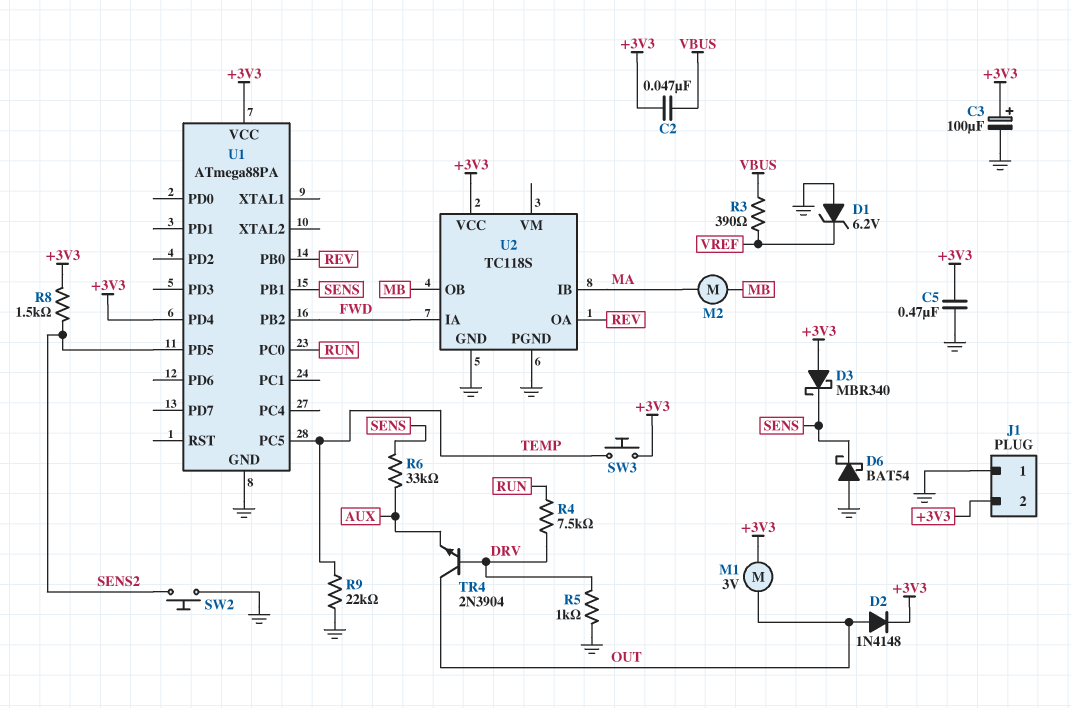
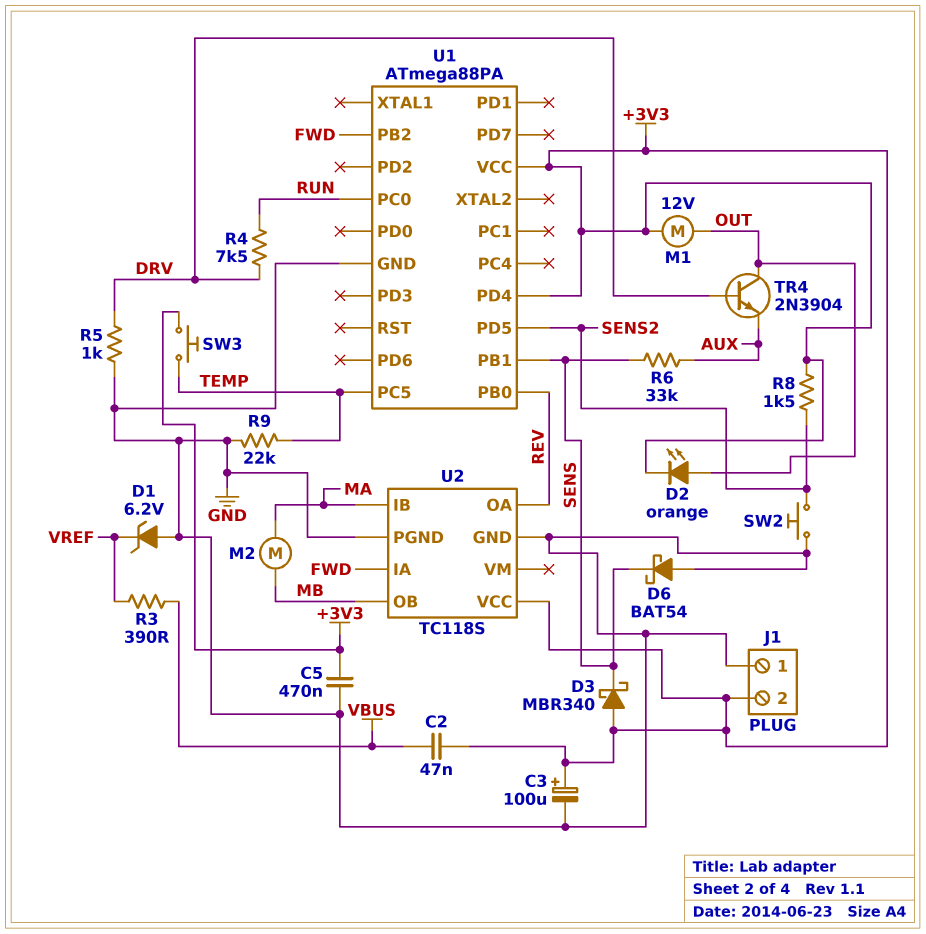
D2: diode 1N4148 (A OUT, K +3V3) -> LED orange (A OUT, K +3V3)
M1: motor 3V (+3V3, OUT) -> motor 12V (+3V3, OUT)

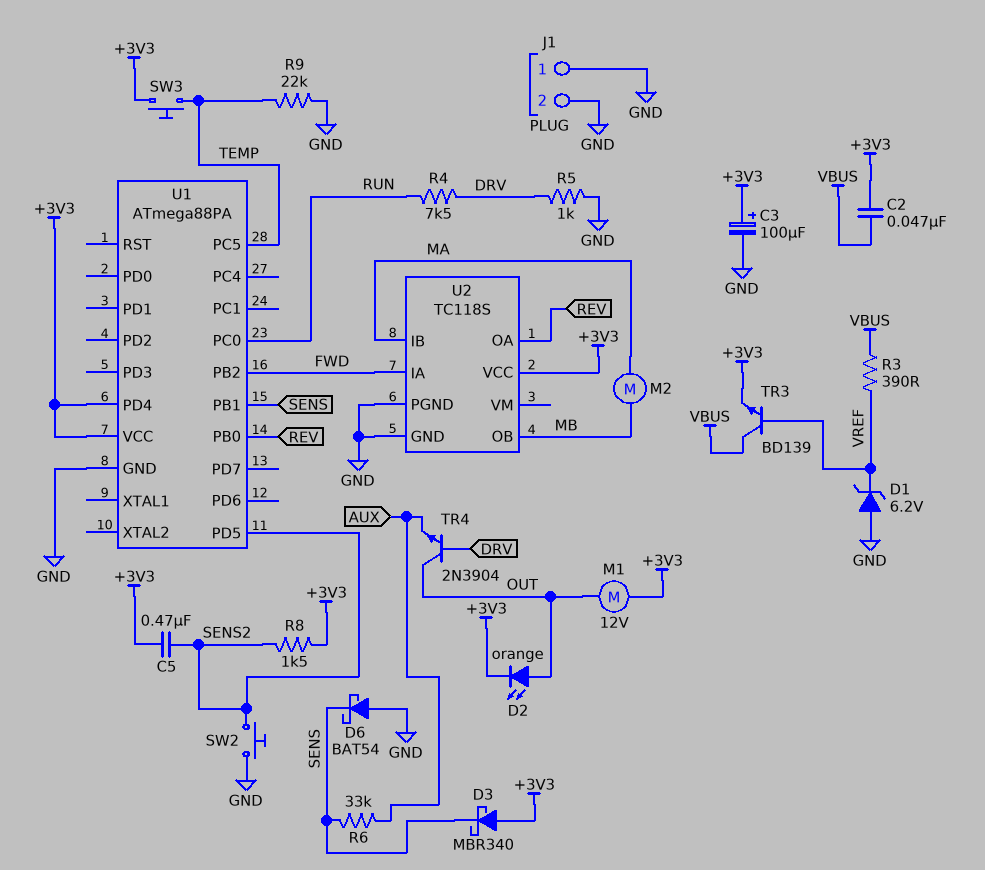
C5: 470nF (+3V3, GND) -> 470nF (+3V3, SENS2)
J1 pin 2: +3V3 -> GND
TR3: none -> NPN BD139 (B VREF, C VBUS, E +3V3)

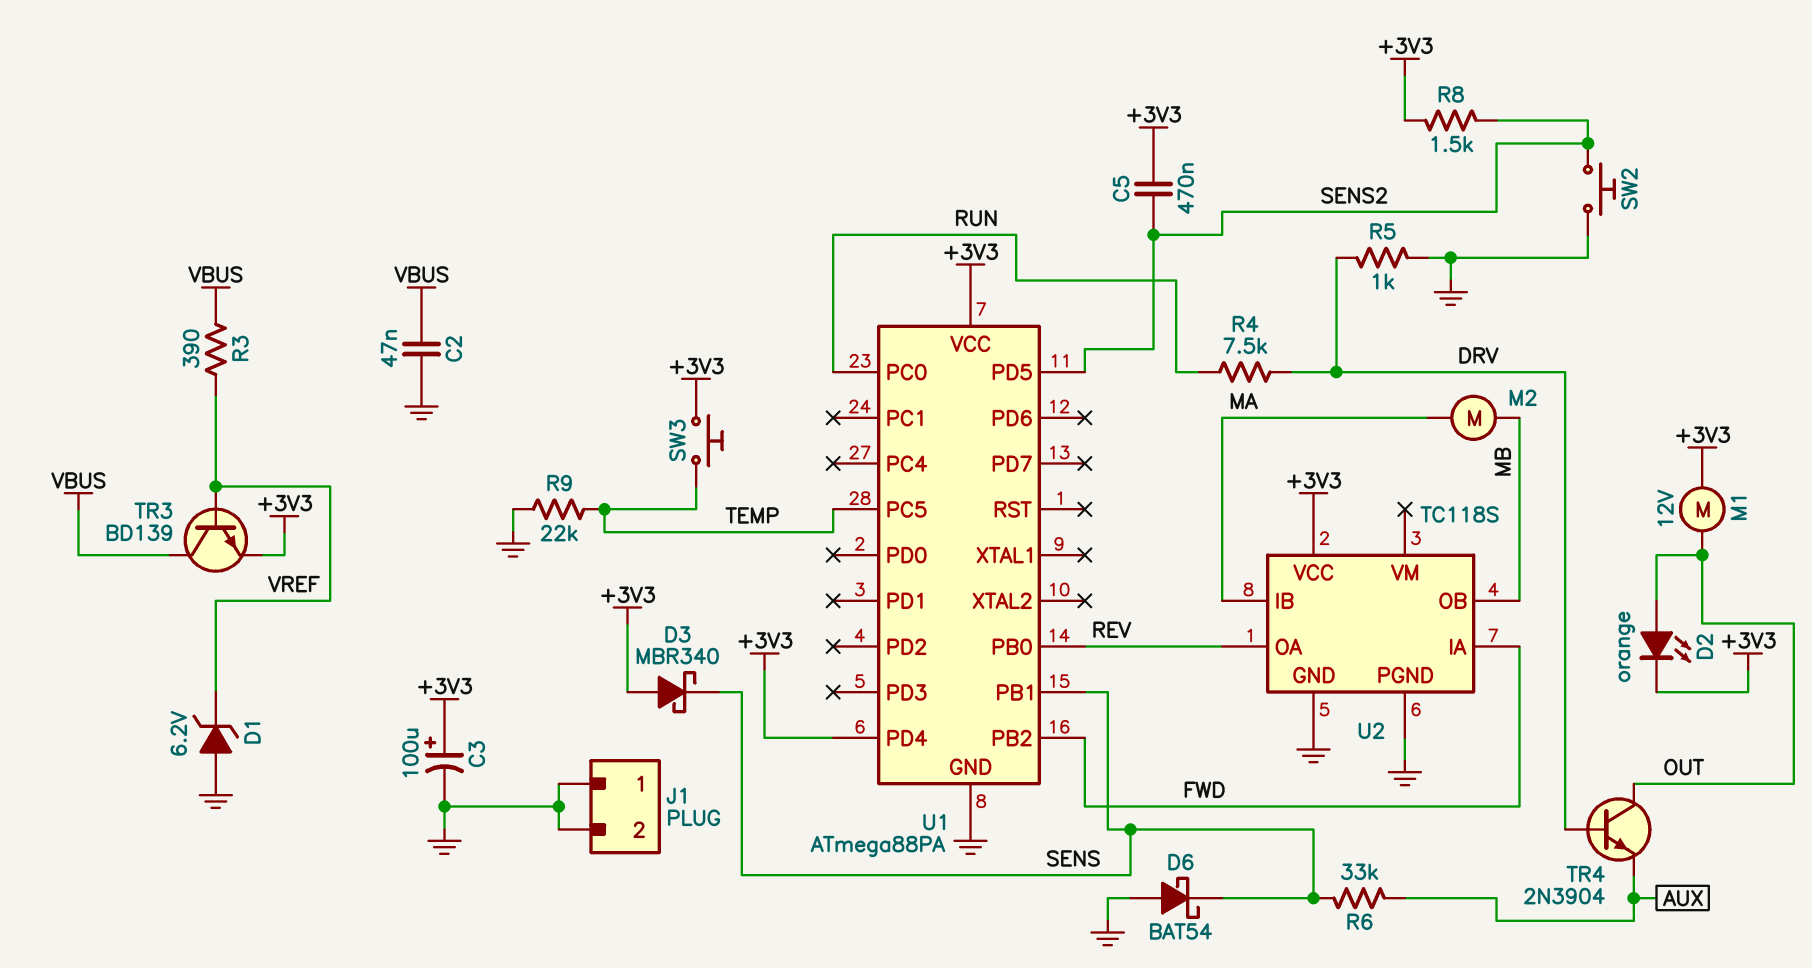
C2: 47nF (+3V3, VBUS) -> 47nF (GND, VBUS)

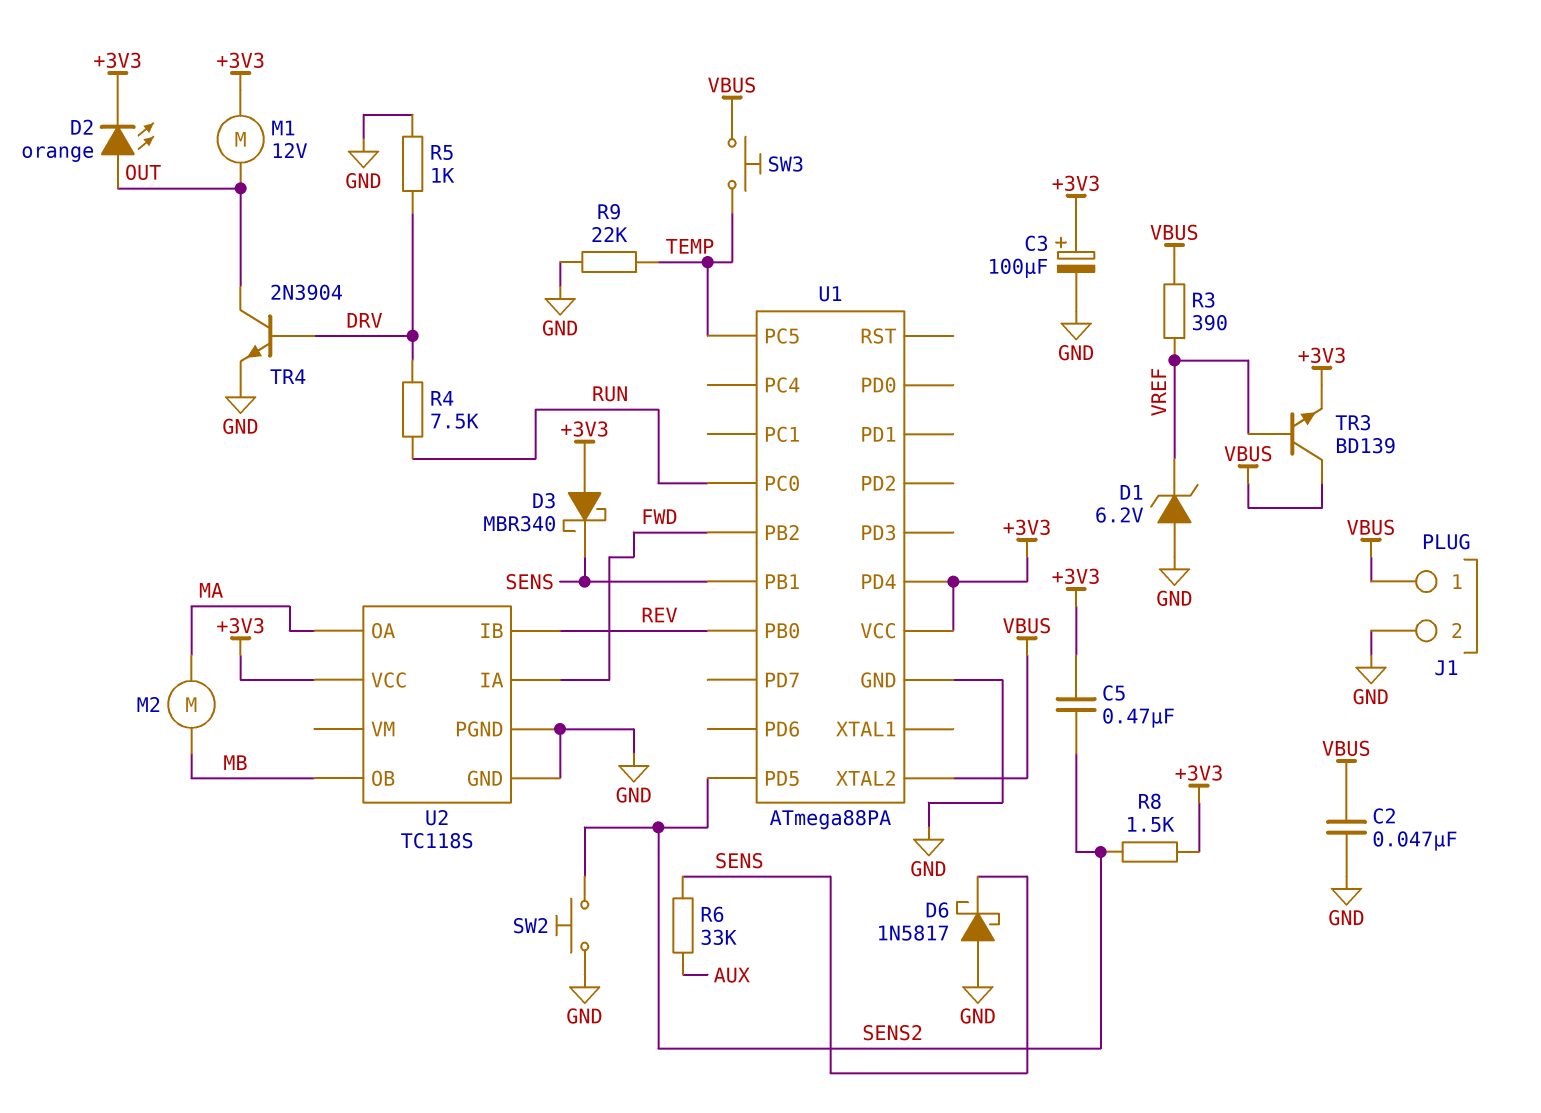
D6: schottky BAT54 (A GND, K SENS) -> schottky 1N5817 (A GND, K SENS)
J1 pin 1: GND -> VBUS
SW3: button (+3V3, TEMP) -> button (TEMP, VBUS)
TR4: NPN 2N3904 (B DRV, C OUT, E AUX) -> NPN 2N3904 (B DRV, C OUT, E GND)
U1 pin XTAL2: none -> VBUS
U2 pin IB: MA -> REV
U2 pin OA: REV -> MA

